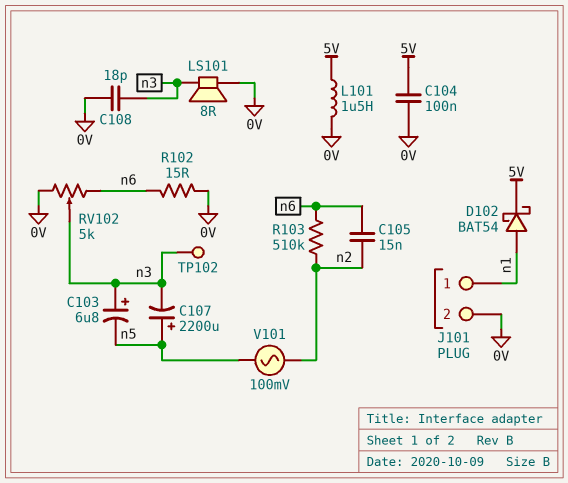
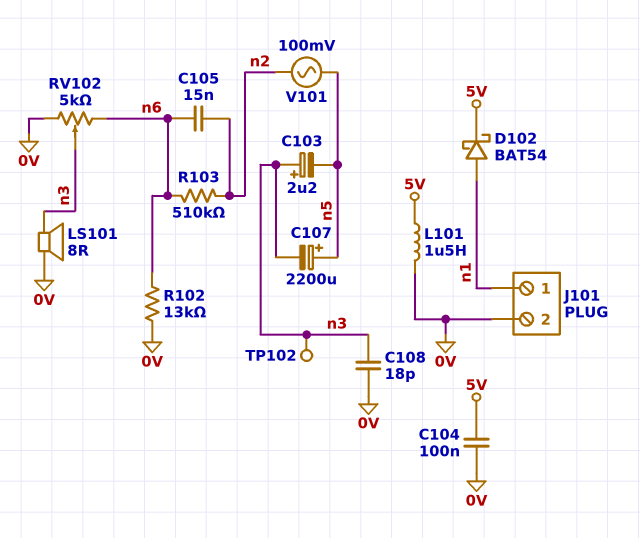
C103: 6.8uF (plus n3, minus n5) -> 2.2uF (plus n3, minus n5)
R102: 15 (0V, n6) -> 13k (0V, n6)

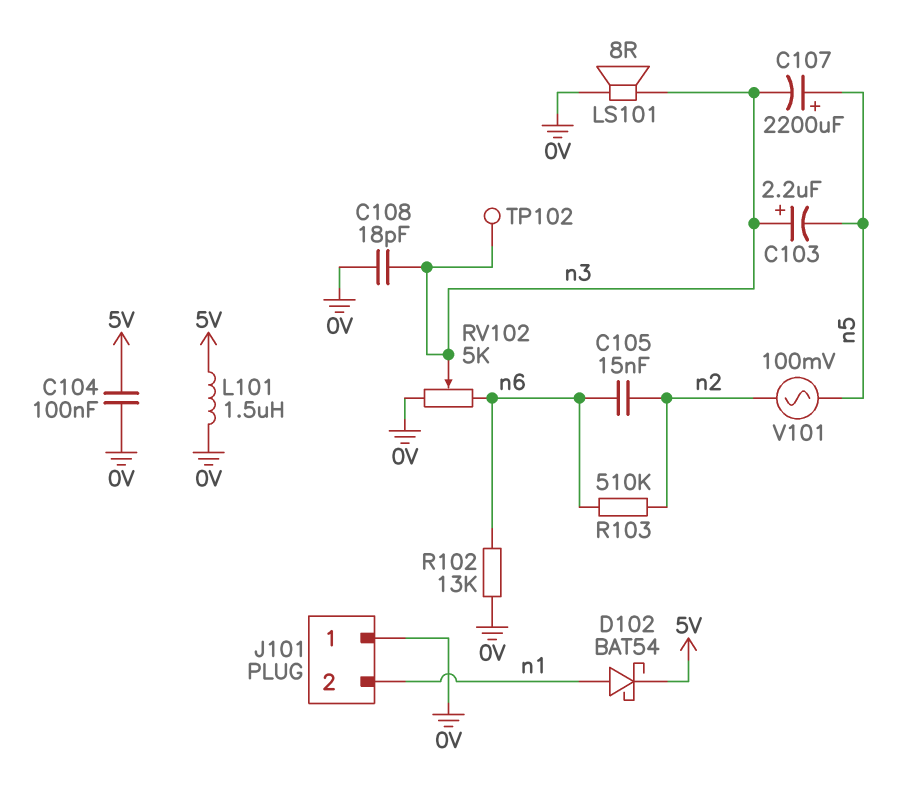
J101 pin 1: n1 -> 0V
J101 pin 2: 0V -> n1

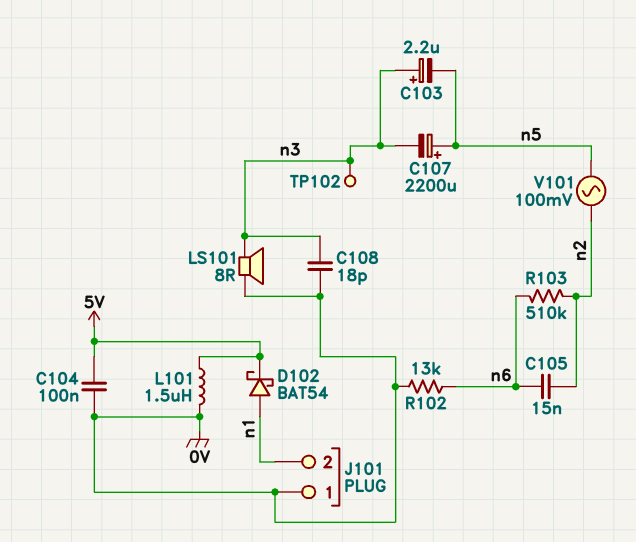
RV102: 5k (0V, n6, wiper n3) -> none

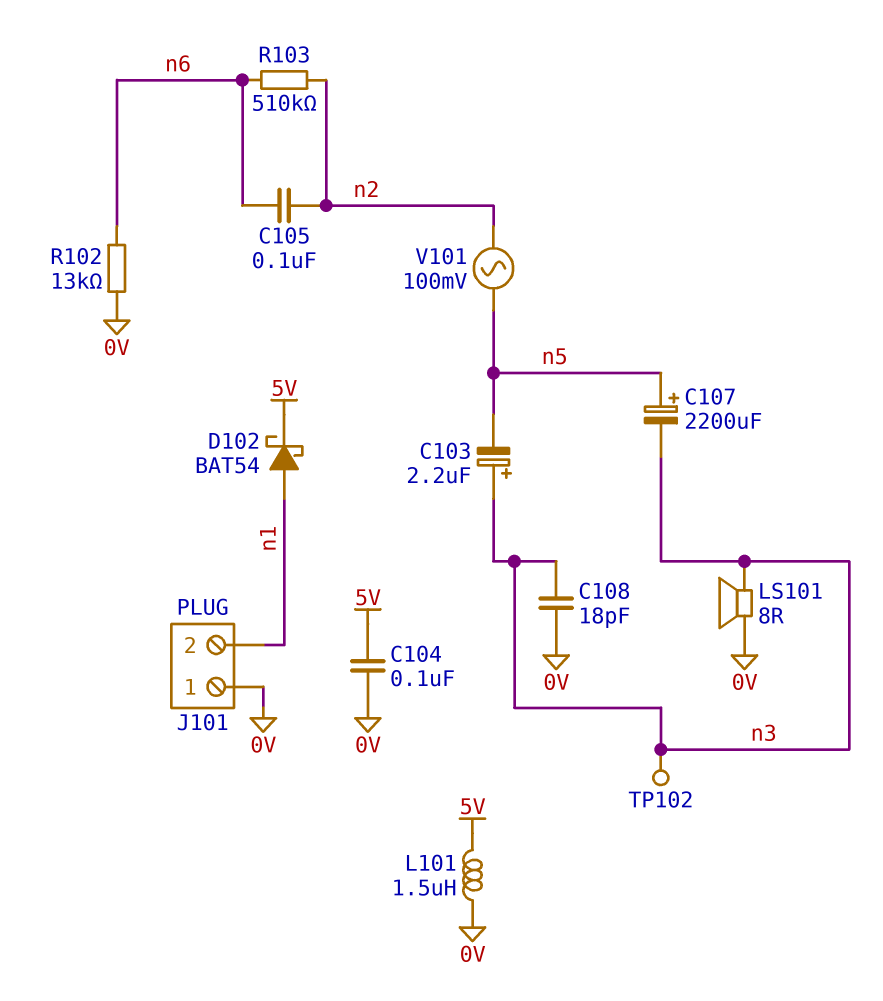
C105: 15nF (n2, n6) -> 100nF (n2, n6)

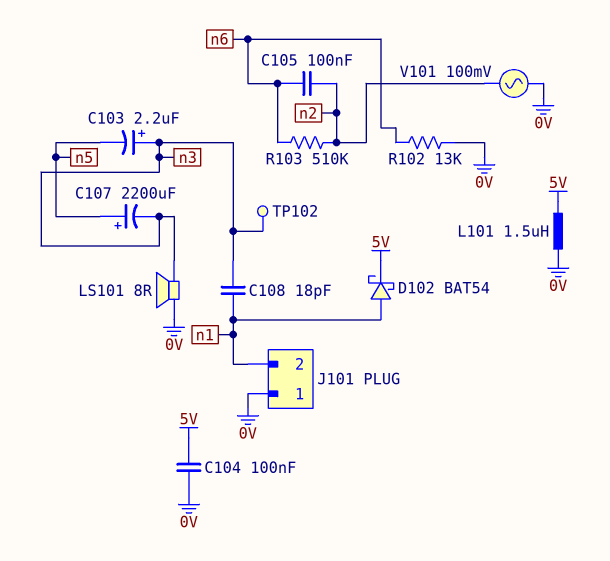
C108: 18pF (0V, n3) -> 18pF (n1, n3)
V101: AC 100mV (n2, n5) -> AC 100mV (0V, n2)

